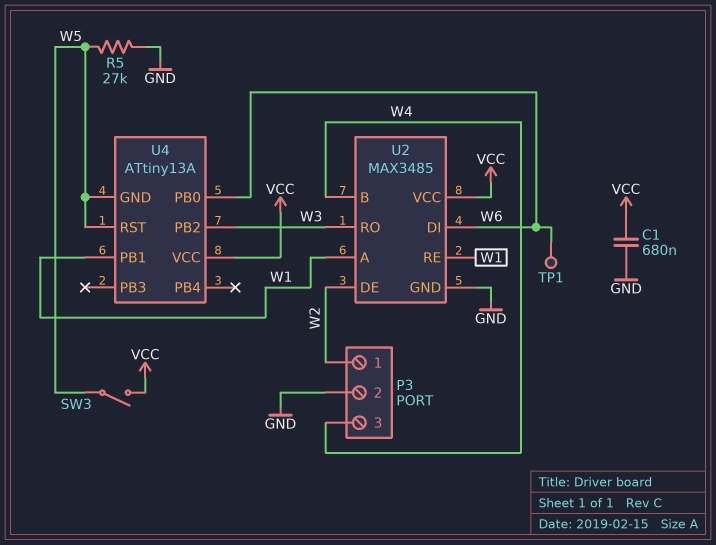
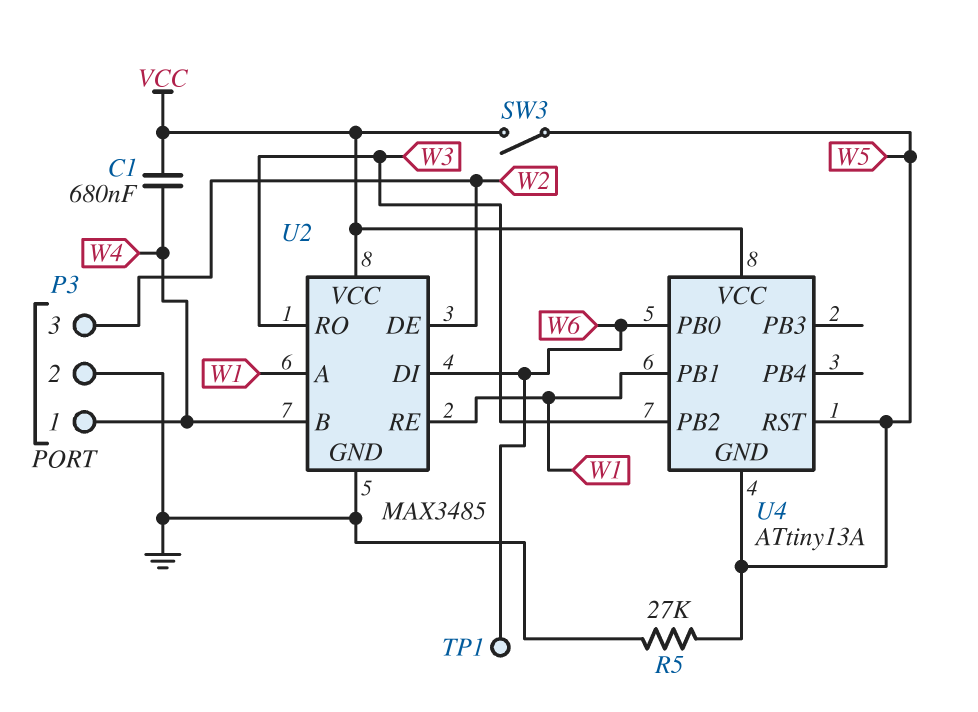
C1: 680nF (GND, VCC) -> 680nF (VCC, W4)
P3 pin 1: W2 -> W4
P3 pin 3: W4 -> W2

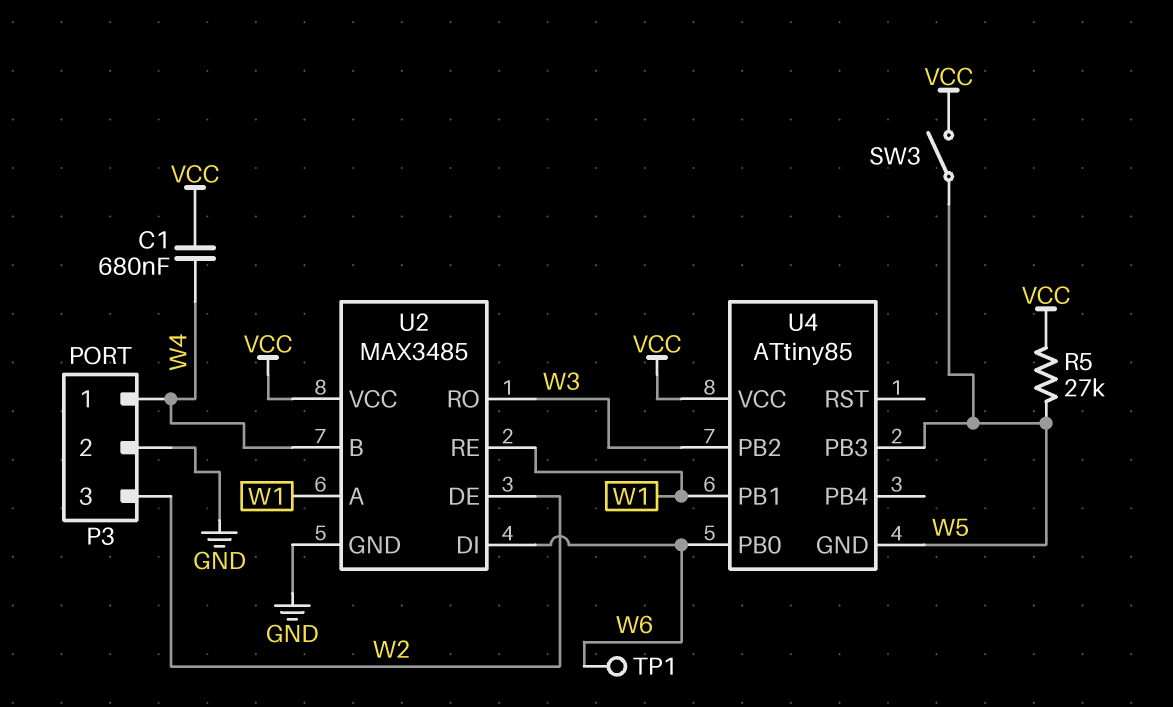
R5: 27k (GND, W5) -> 27k (VCC, W5)
U4: ATtiny13A -> ATtiny85
U4 pin PB3: none -> W5
U4 pin RST: W5 -> none

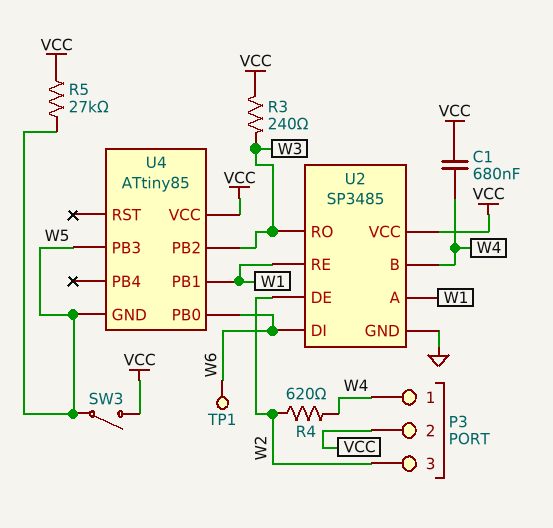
P3 pin 2: GND -> VCC
R3: none -> 240 (VCC, W3)
R4: none -> 620 (W2, W4)
U2: MAX3485 -> SP3485

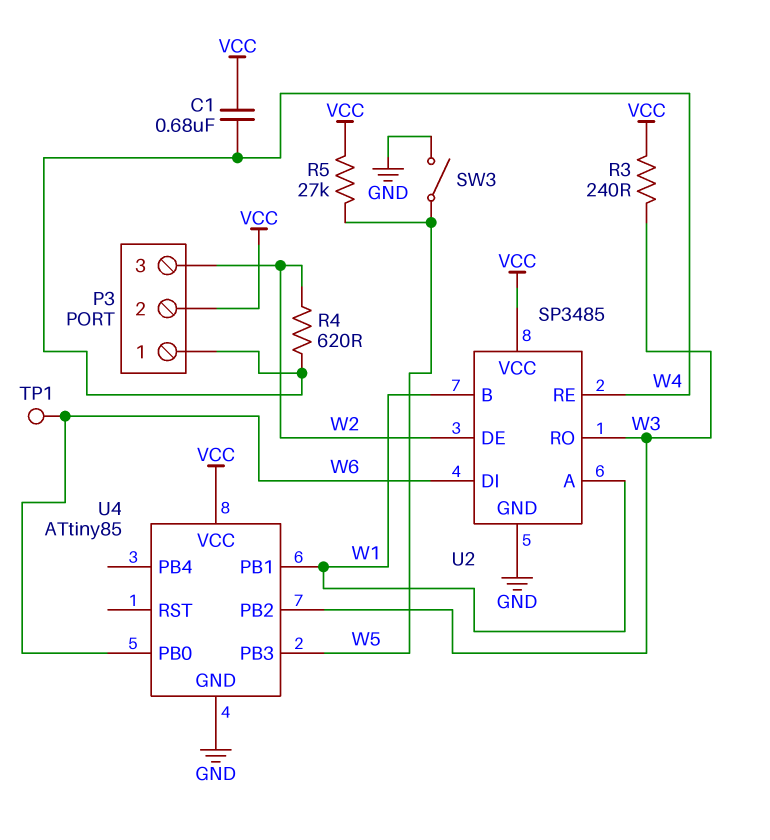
SW3: switch (VCC, W5) -> switch (GND, W5)
U2 pin B: W4 -> W1
U2 pin RE: W1 -> W4
U4 pin GND: W5 -> GND

